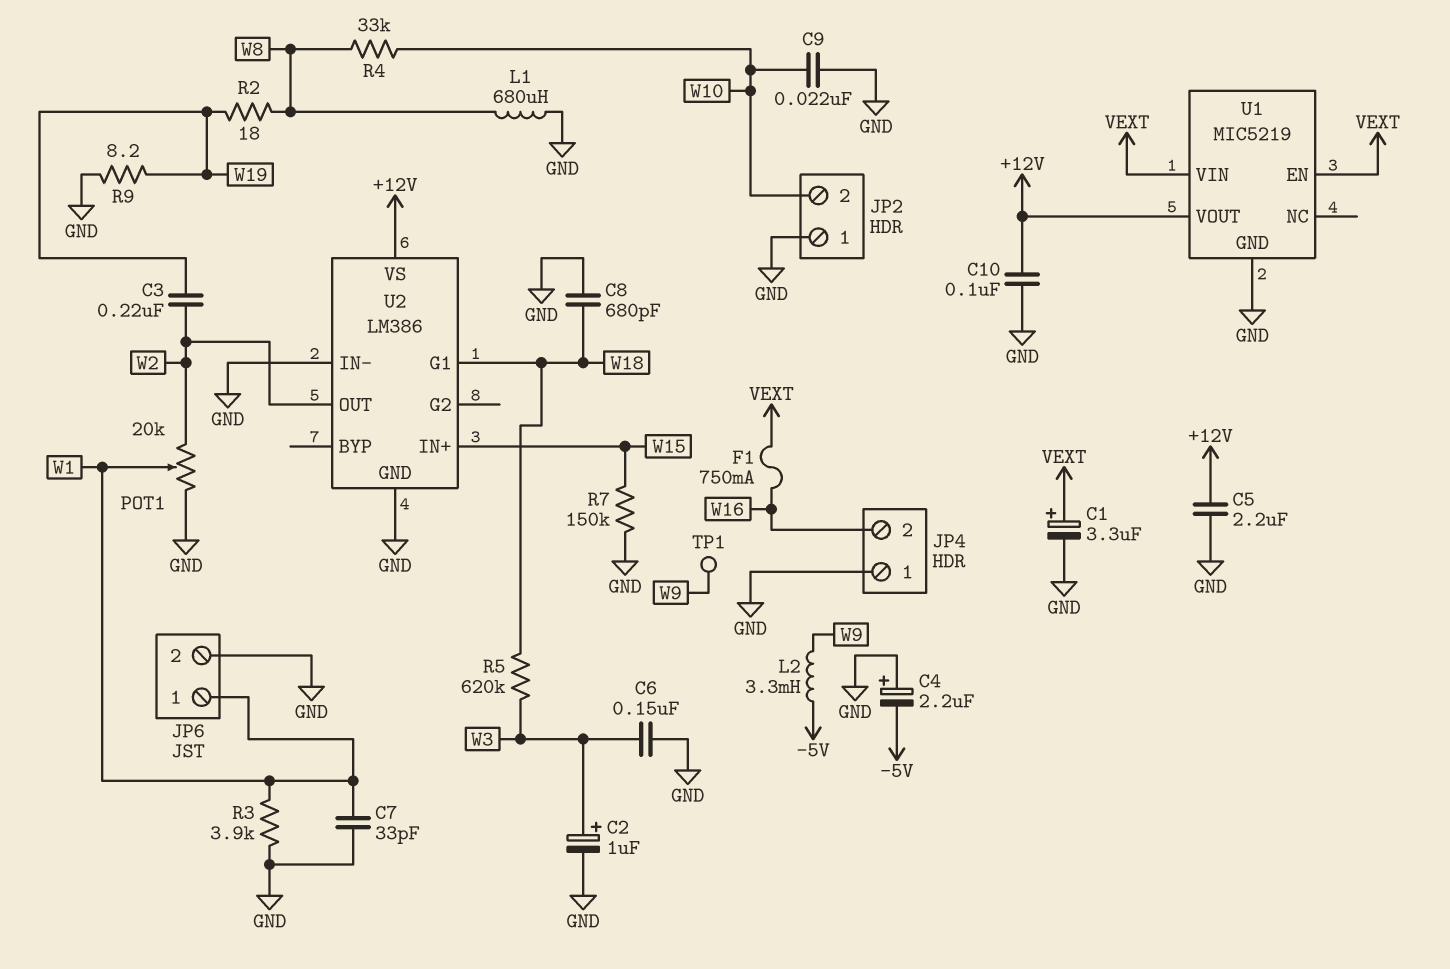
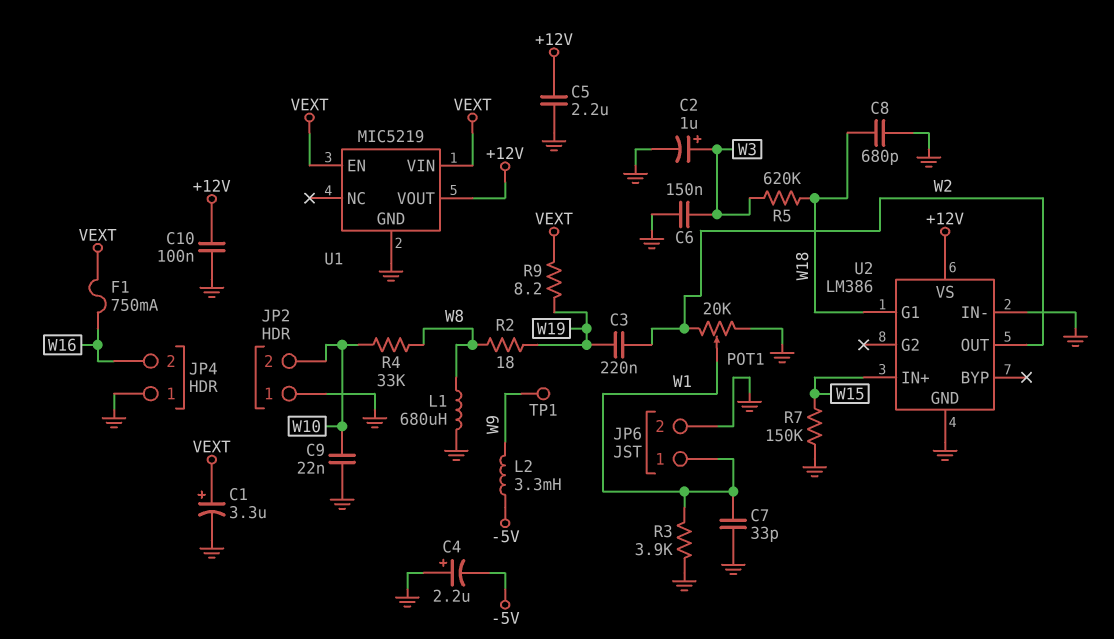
R9: 8.2 (GND, W19) -> 8.2 (VEXT, W19)

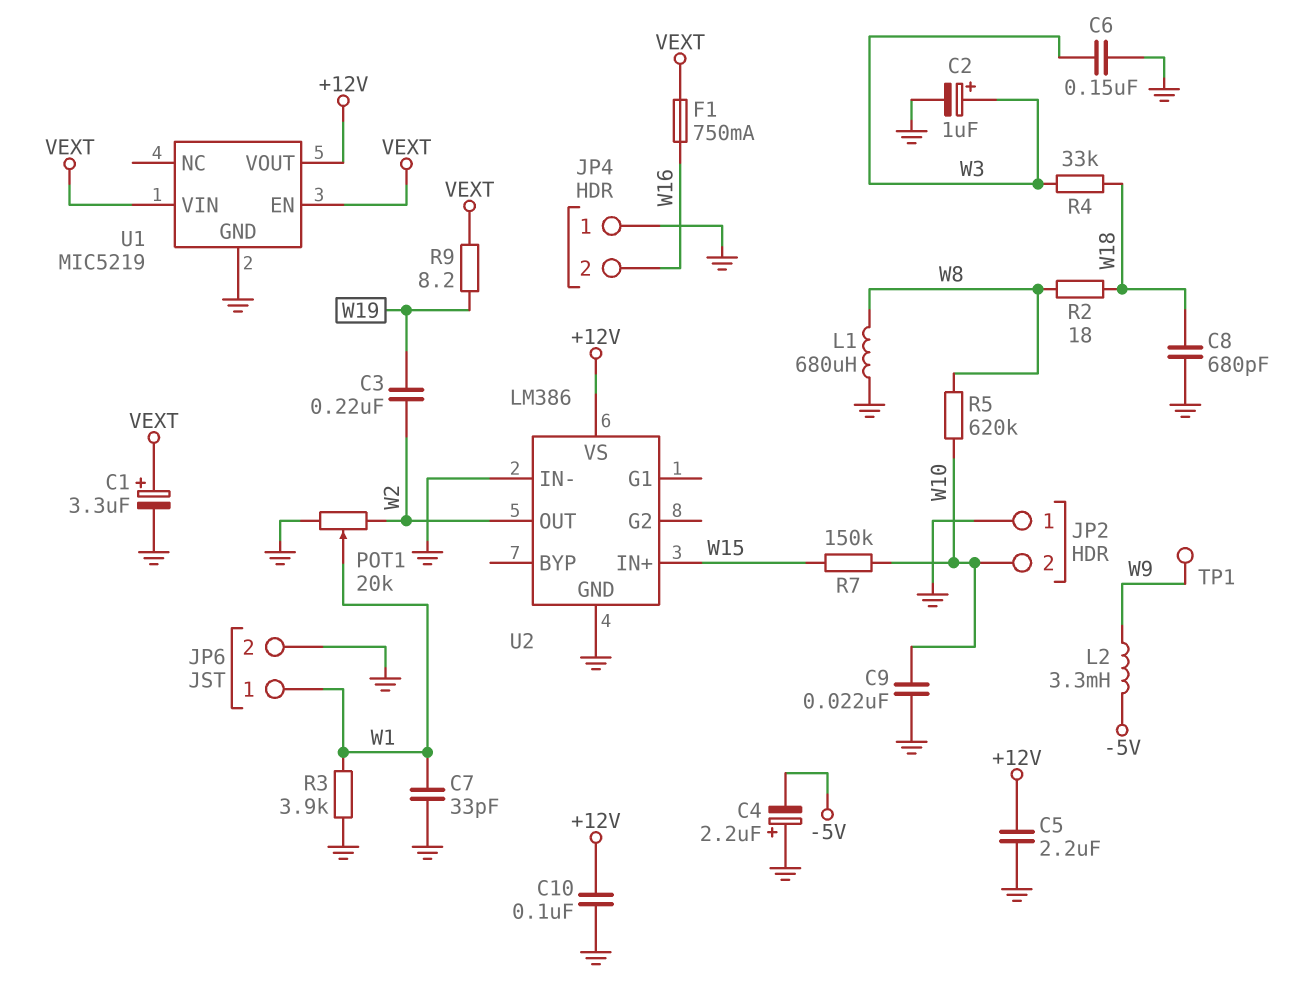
R2: 18 (W8, W19) -> 18 (W8, W18)
R4: 33k (W8, W10) -> 33k (W3, W18)
R5: 620k (W3, W18) -> 620k (W8, W10)
R7: 150k (GND, W15) -> 150k (W10, W15)
U2 pin G1: W18 -> none

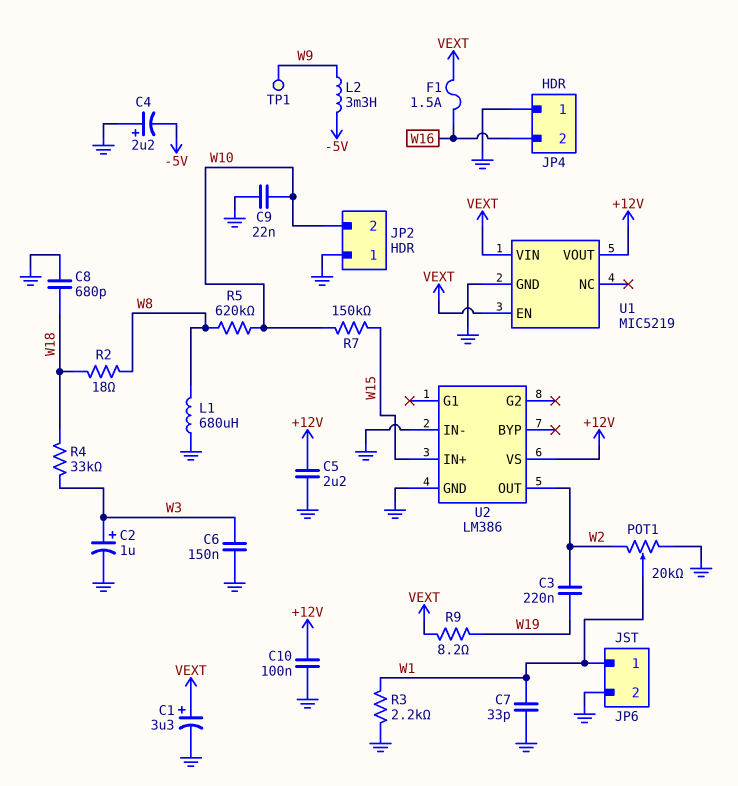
F1: 750mA (VEXT, W16) -> 1.5A (VEXT, W16)
R3: 3.9k (GND, W1) -> 2.2k (GND, W1)

